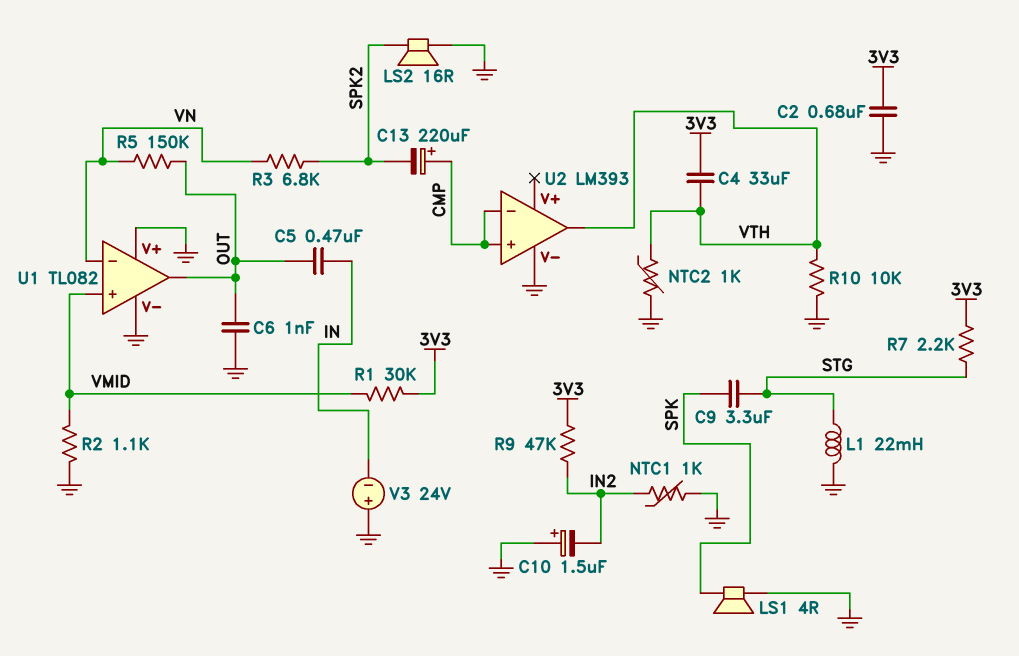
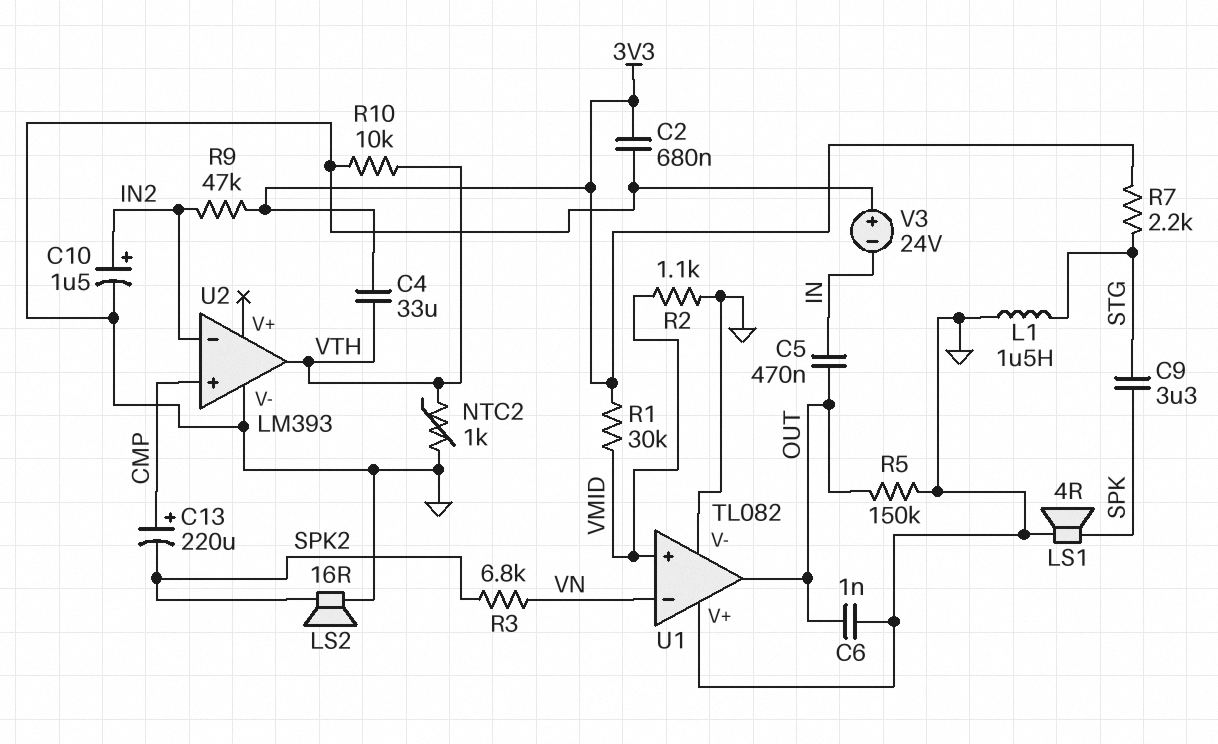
C10: 1.5uF (plus GND, minus IN2) -> 1.5uF (plus IN2, minus GND)
L1: 22mH (GND, STG) -> 1.5uH (GND, STG)
NTC1: 1k (GND, IN2) -> none
R5: 150k (OUT, VN) -> 150k (GND, OUT)
U2 pin in-: CMP -> IN2

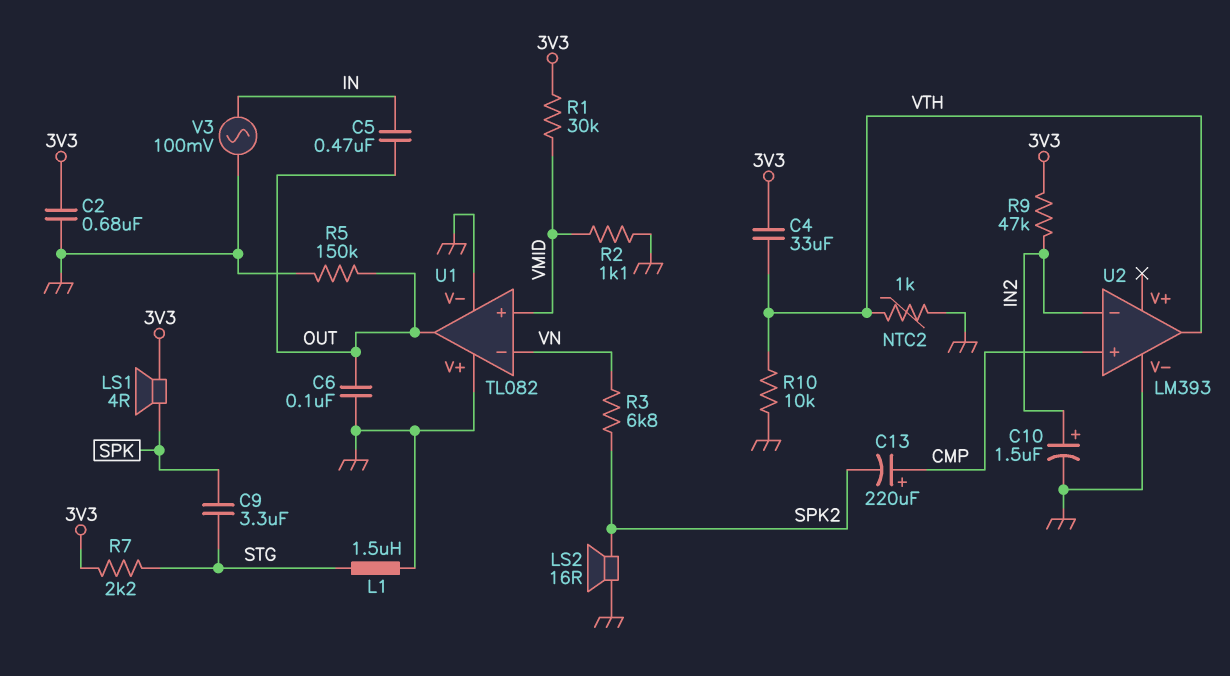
C6: 1nF (GND, OUT) -> 100nF (GND, OUT)
LS1: speaker 4R (GND, SPK) -> speaker 4R (3V3, SPK)
V3: 24V (plus GND, minus IN) -> AC 100mV (GND, IN)

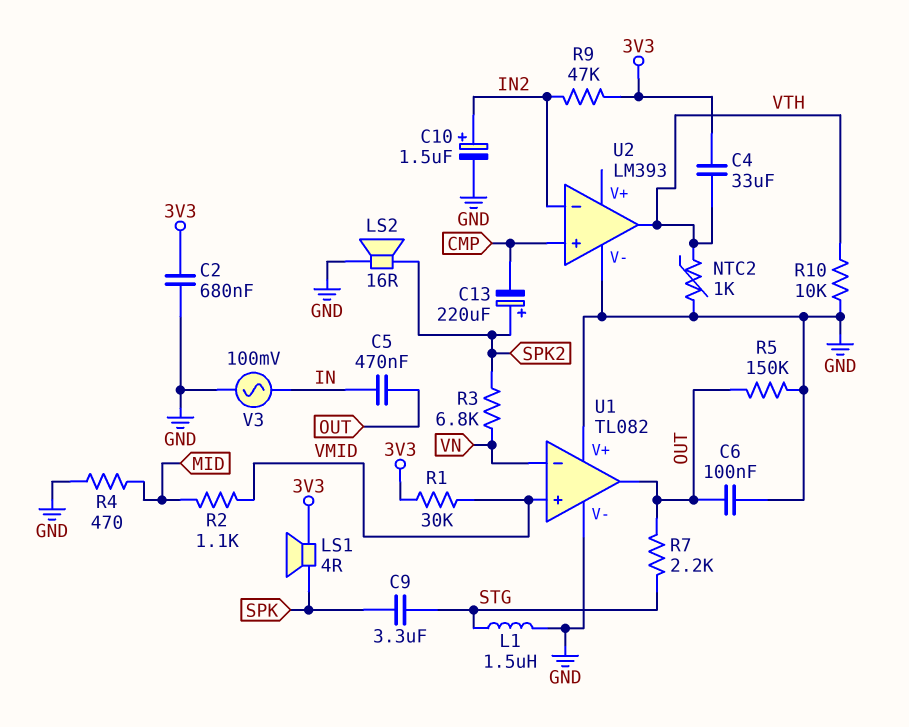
C13: 220uF (plus CMP, minus SPK2) -> 220uF (plus SPK2, minus CMP)
R2: 1.1k (GND, VMID) -> 1.1k (MID, VMID)
R4: none -> 470 (GND, MID)
R7: 2.2k (3V3, STG) -> 2.2k (OUT, STG)

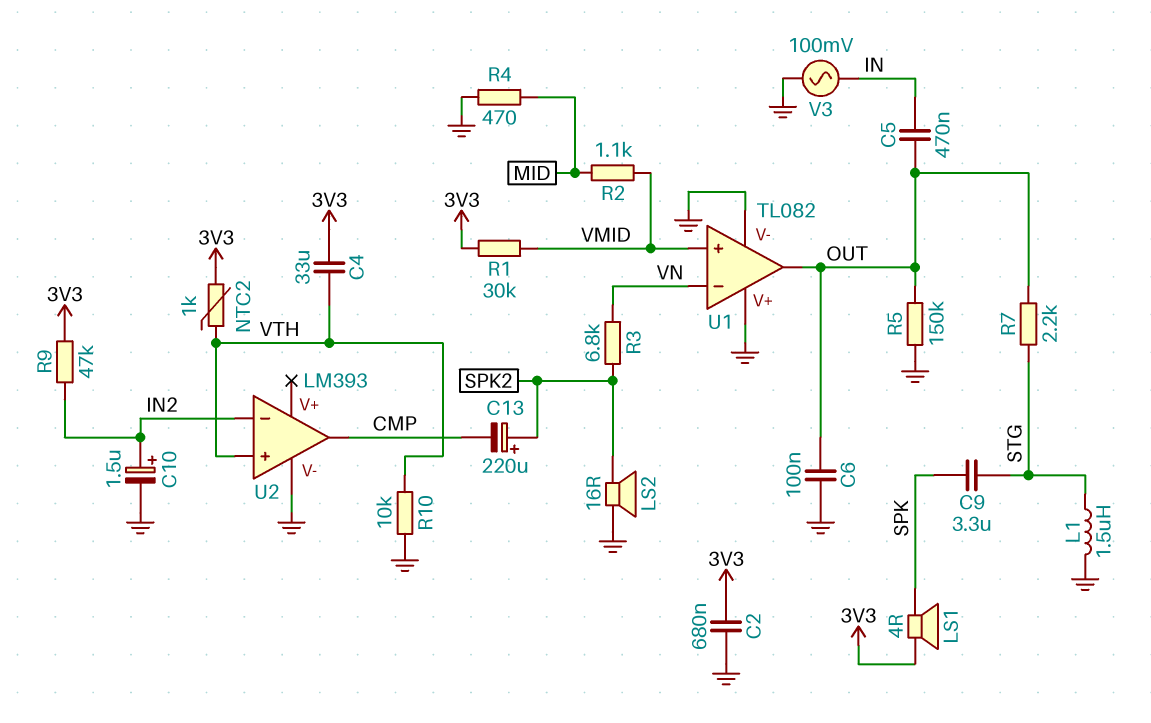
NTC2: 1k (GND, VTH) -> 1k (3V3, VTH)
U2 pin in+: CMP -> VTH
U2 pin out: VTH -> CMP

